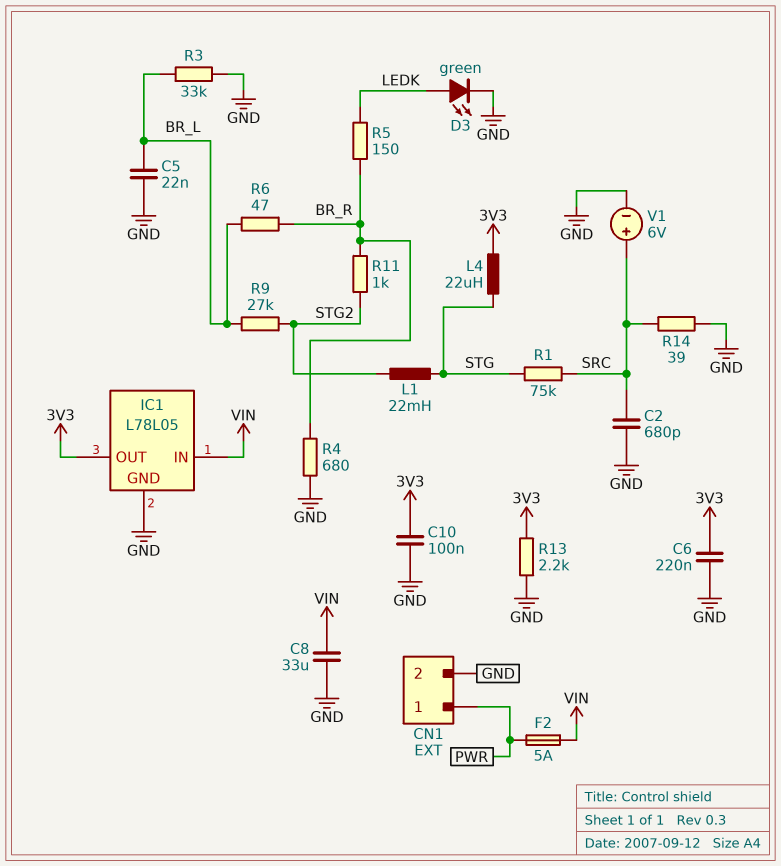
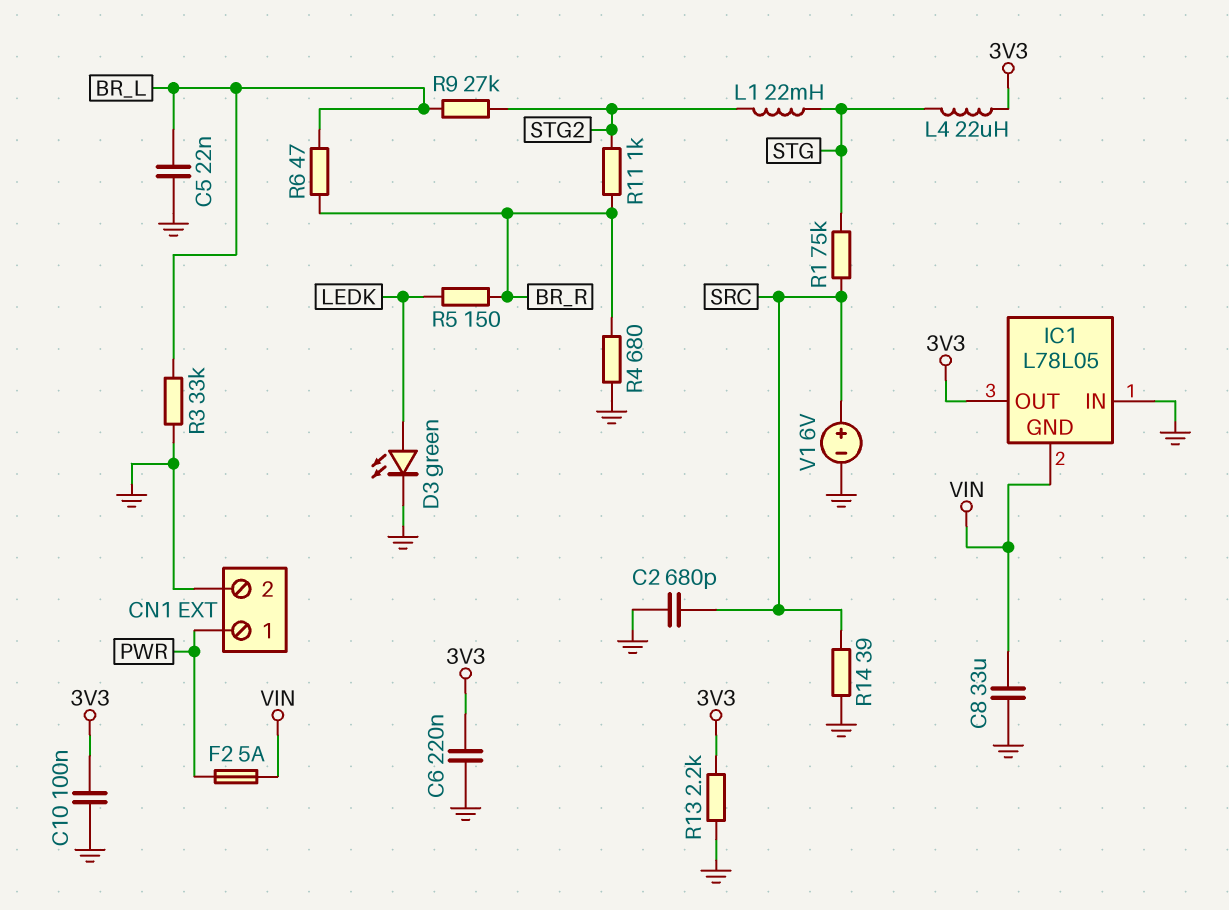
IC1 pin GND: GND -> VIN
IC1 pin IN: VIN -> GND

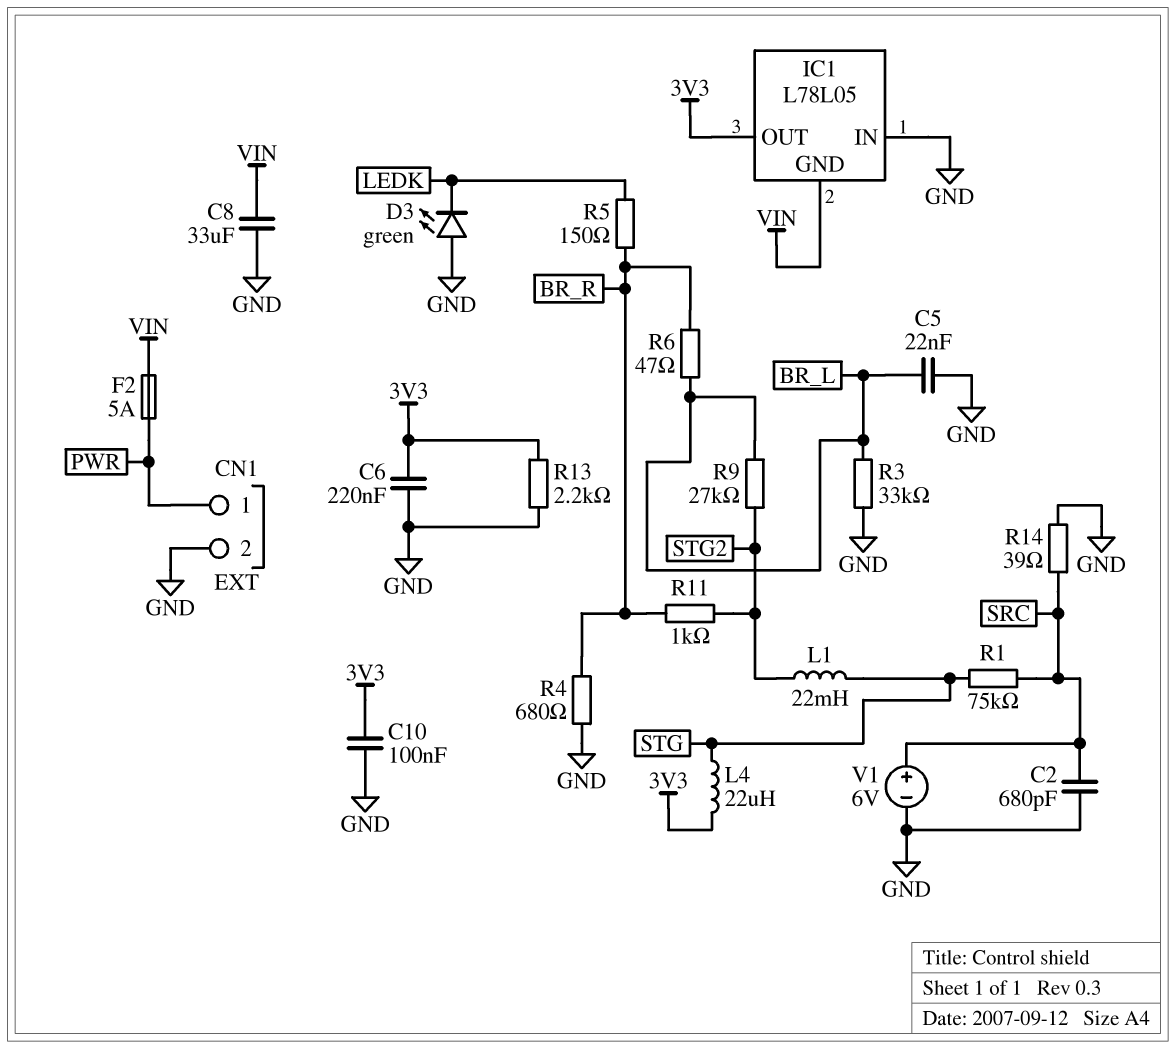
D3: LED green (A LEDK, K GND) -> LED green (A GND, K LEDK)

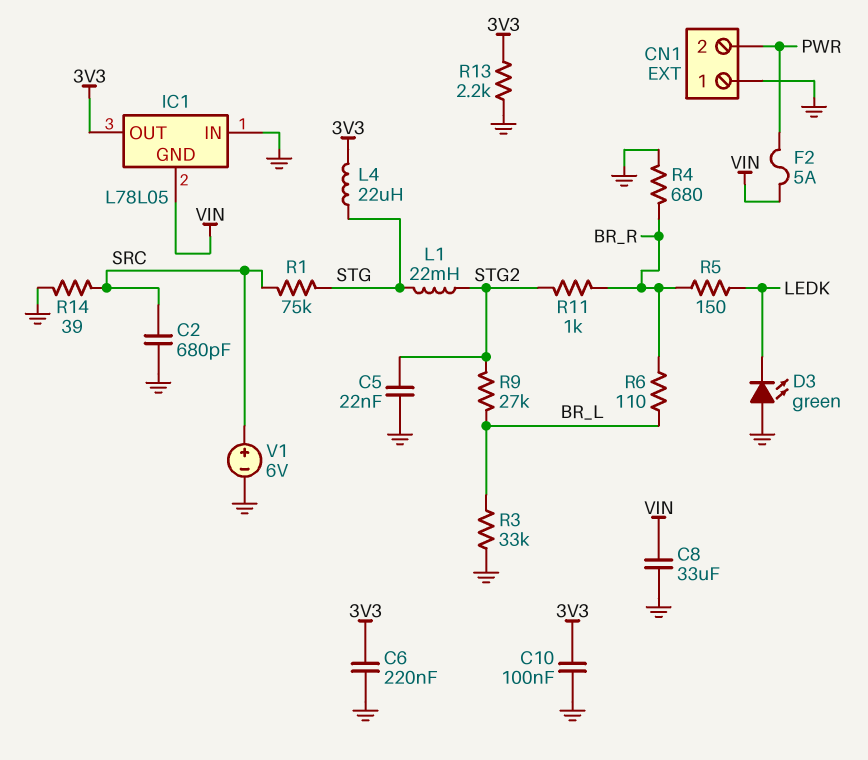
C5: 22nF (BR_L, GND) -> 22nF (GND, STG2)
CN1 pin 1: PWR -> GND
CN1 pin 2: GND -> PWR
R6: 47 (BR_L, BR_R) -> 110 (BR_L, BR_R)

